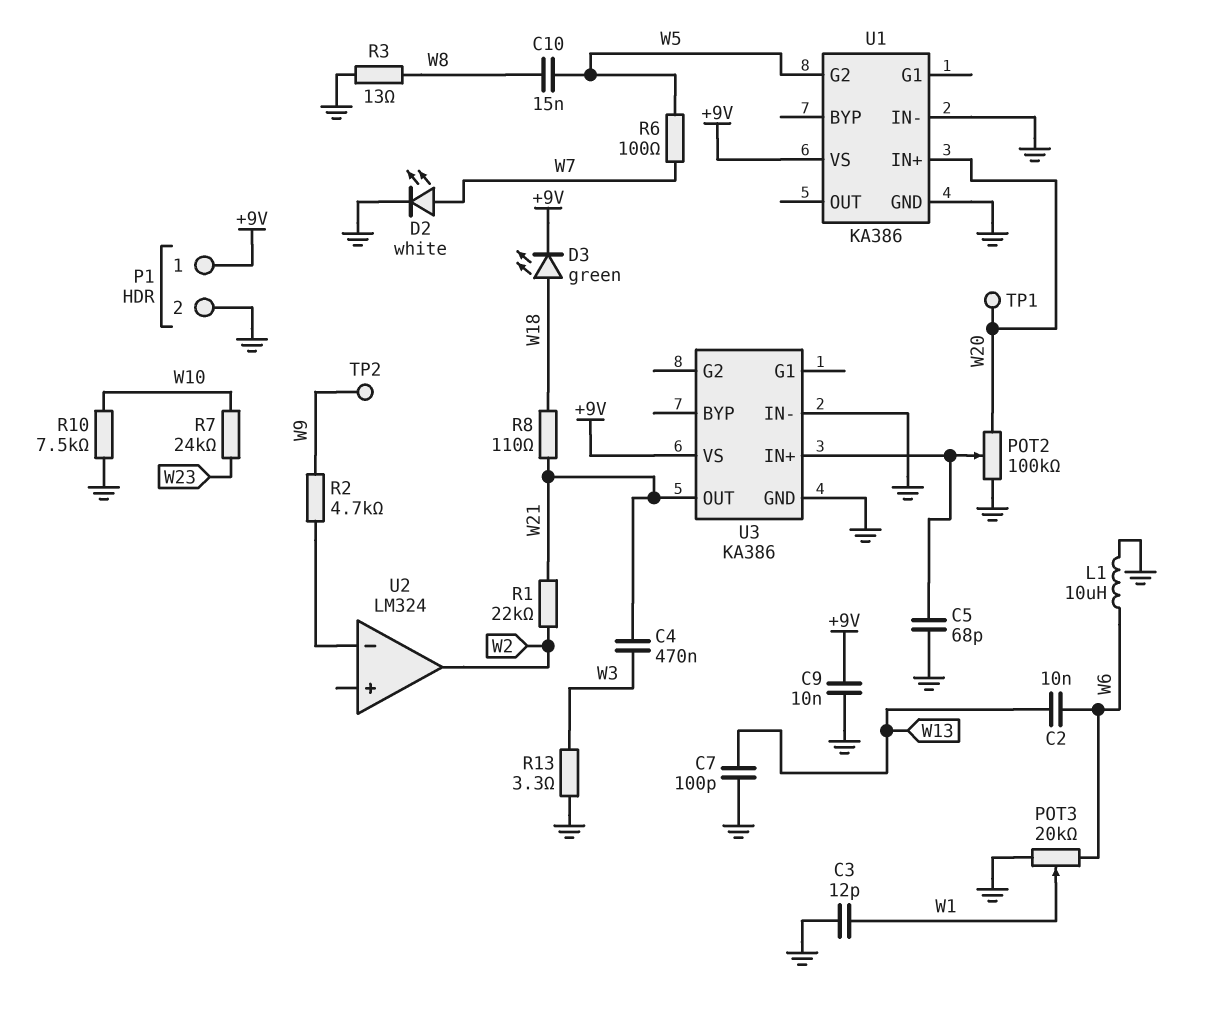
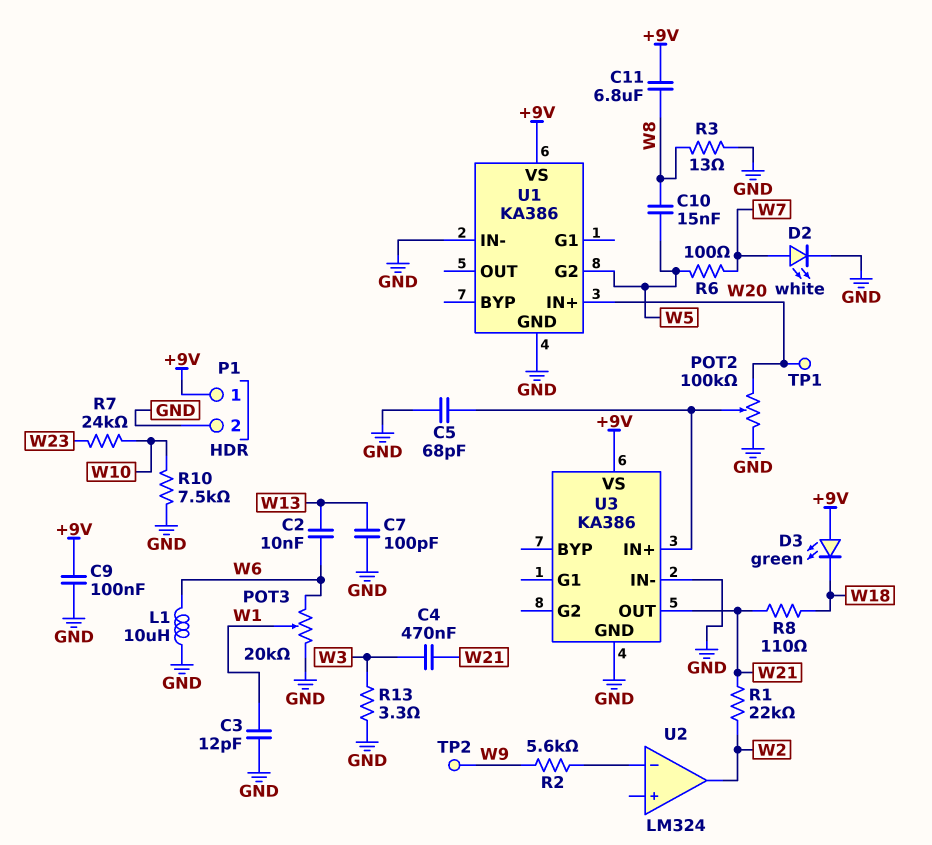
C9: 10nF (+9V, GND) -> 100nF (+9V, GND)
C11: none -> 6.8uF (+9V, W8)
D3: LED green (A W18, K +9V) -> LED green (A +9V, K W18)
R2: 4.7k (U2/in-, W9) -> 5.6k (U2/in-, W9)

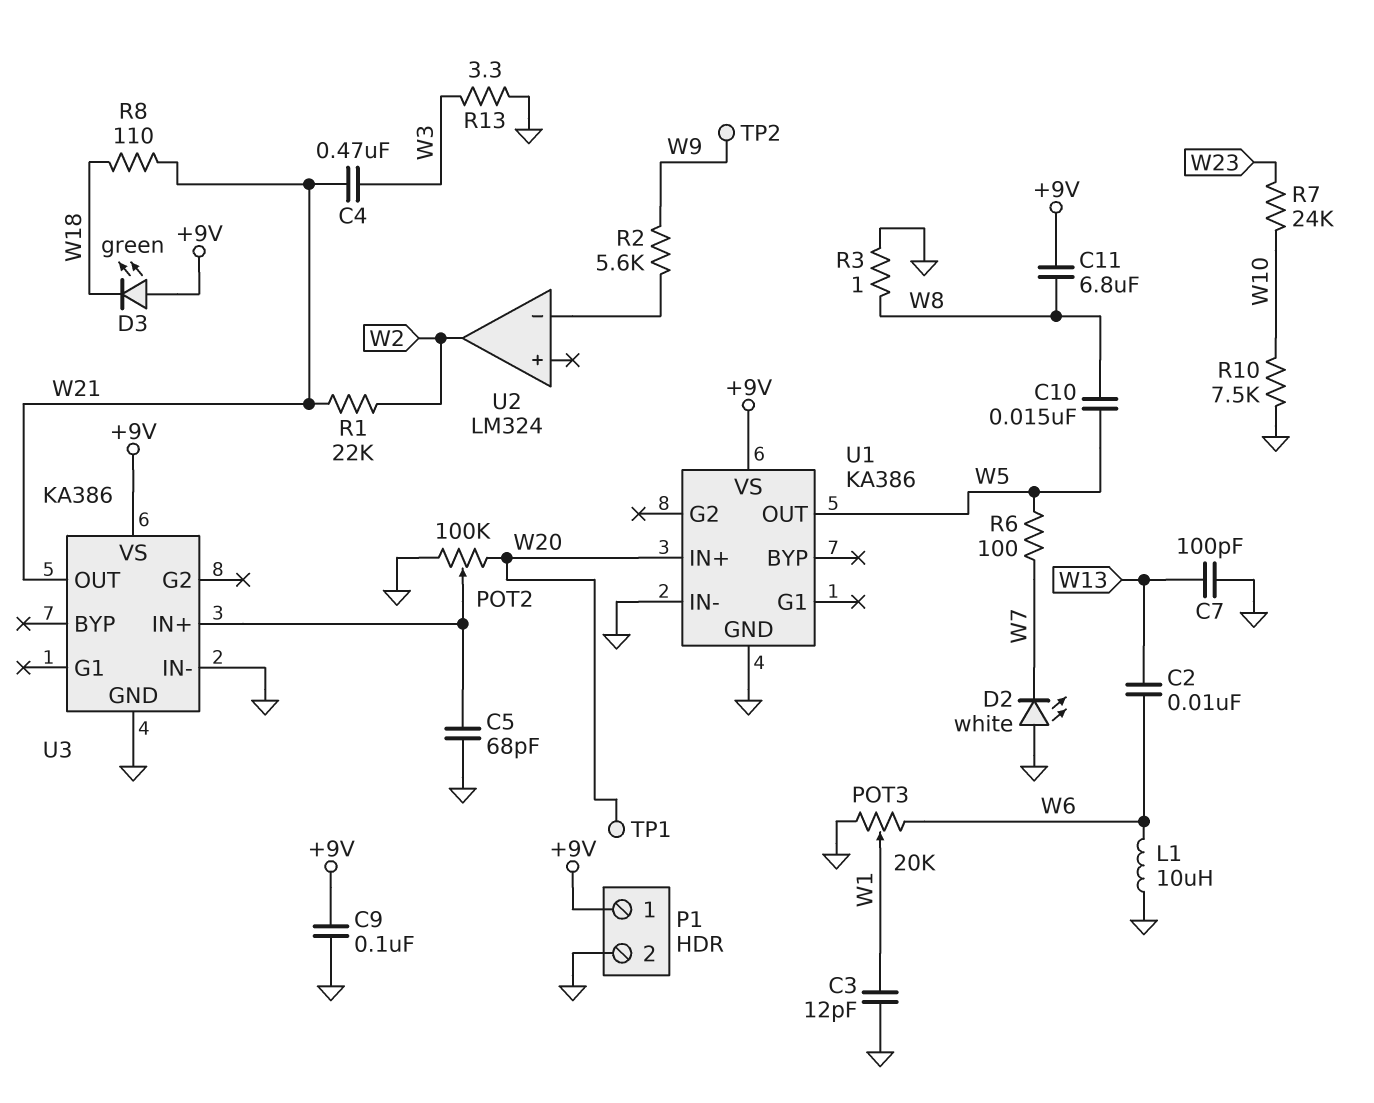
D2: LED white (A W7, K GND) -> LED white (A GND, K W7)
R3: 13 (GND, W8) -> 1 (GND, W8)
U1 pin G2: W5 -> none
U1 pin OUT: none -> W5

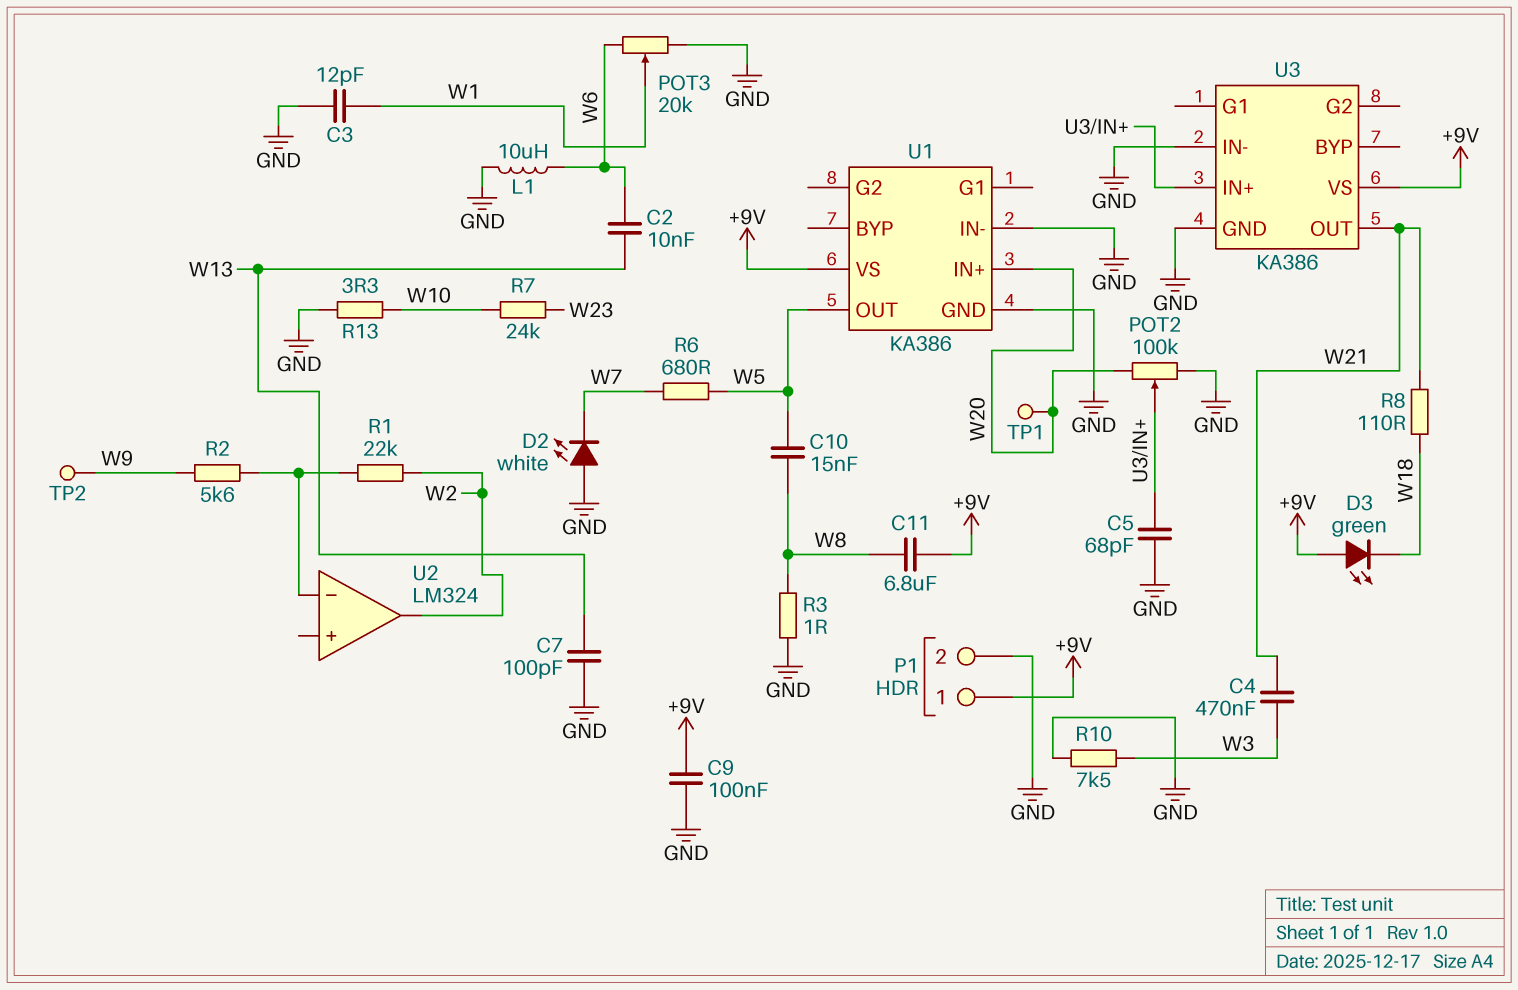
R1: 22k (W2, W21) -> 22k (U2/in-, W2)
R6: 100 (W5, W7) -> 680 (W5, W7)
R10: 7.5k (GND, W10) -> 7.5k (GND, W3)
R13: 3.3 (GND, W3) -> 3.3 (GND, W10)

